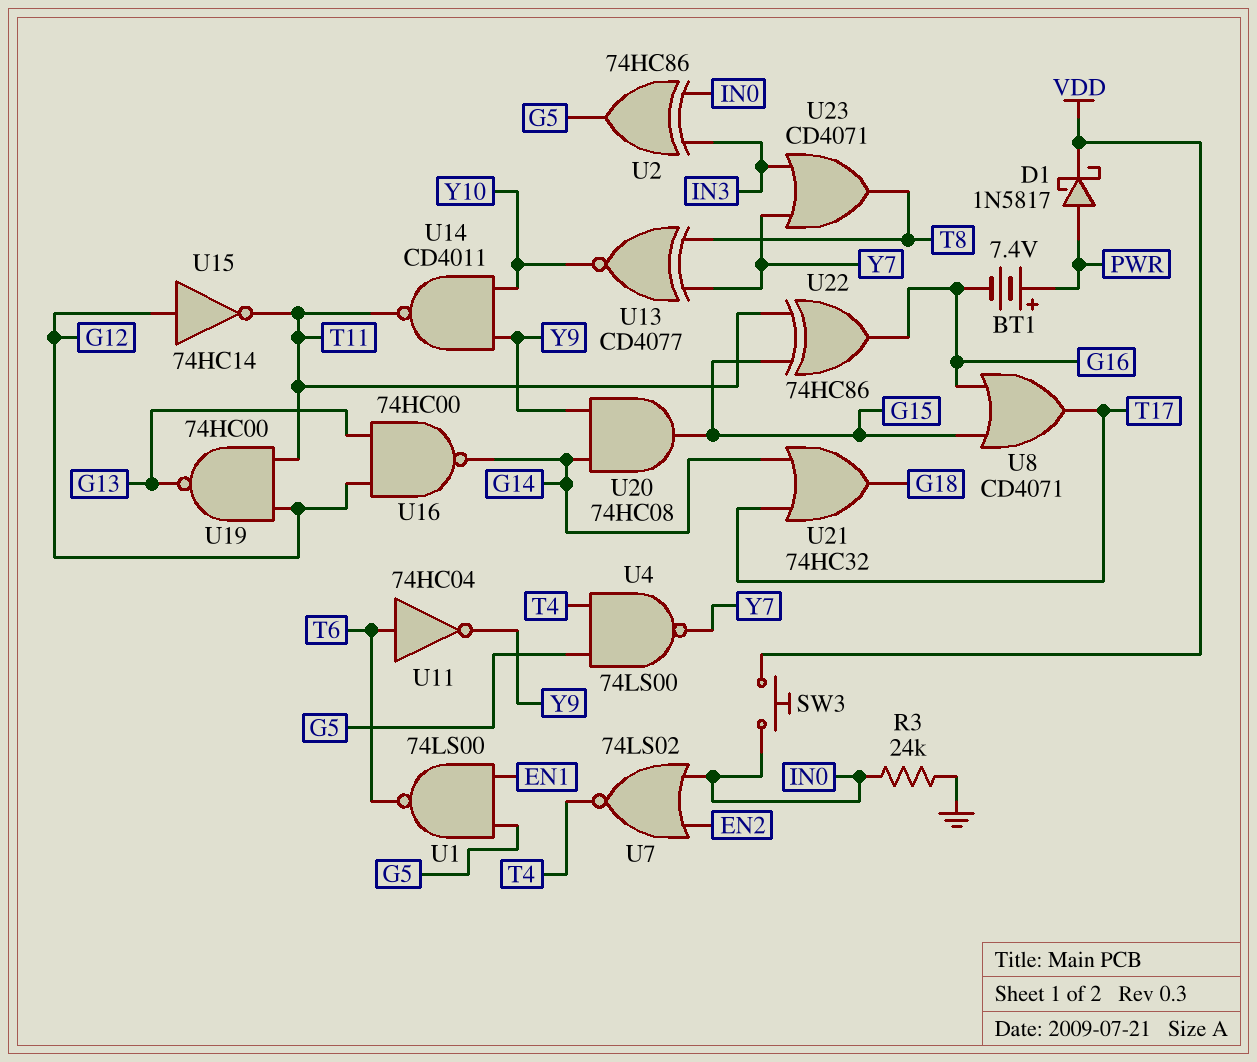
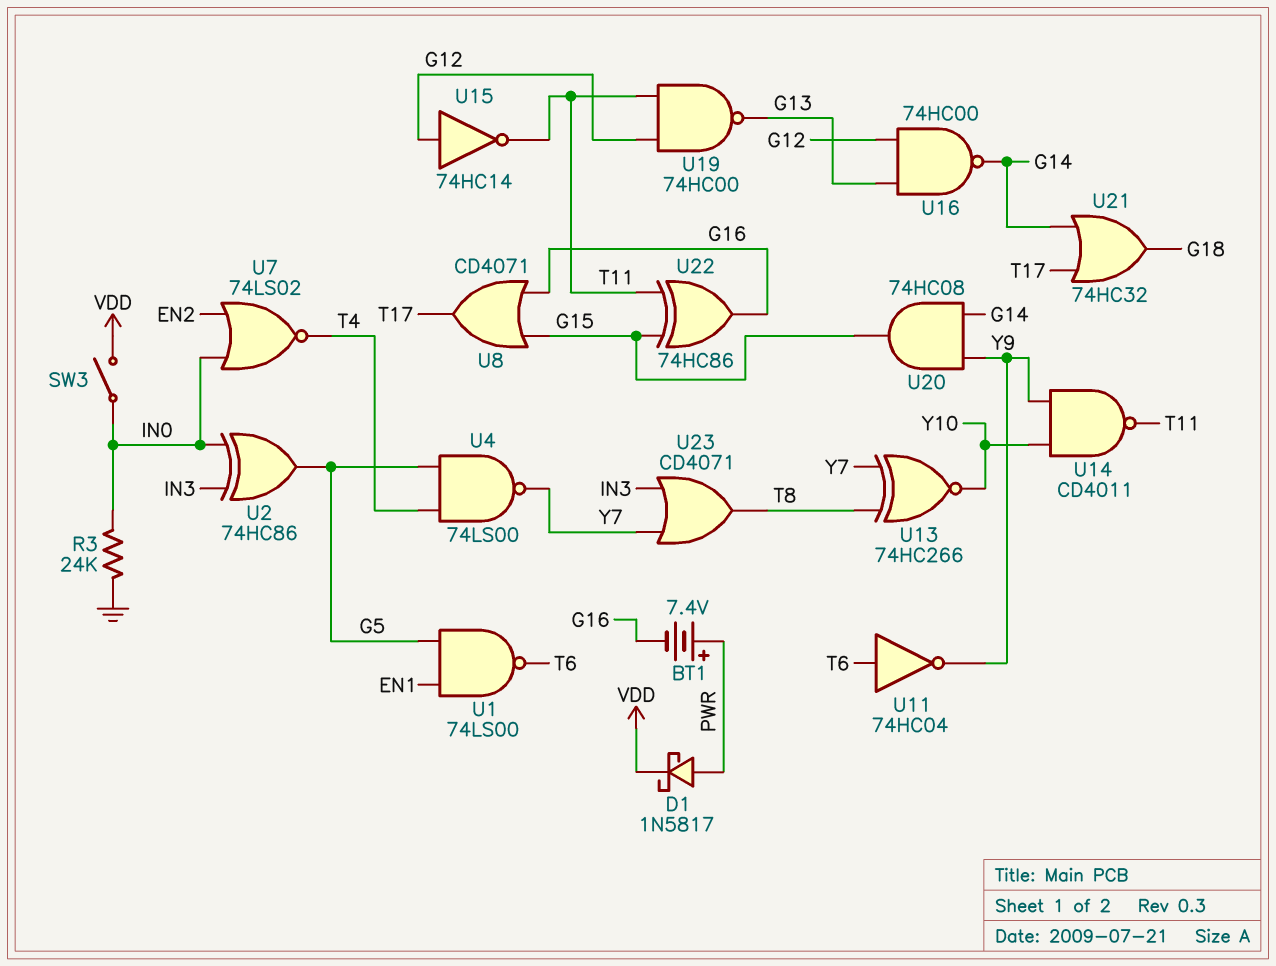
SW3: button (IN0, VDD) -> switch (IN0, VDD)
U13: XNOR CD4077 (in T8, in Y7, out Y10) -> XNOR 74HC266 (in T8, in Y7, out Y10)

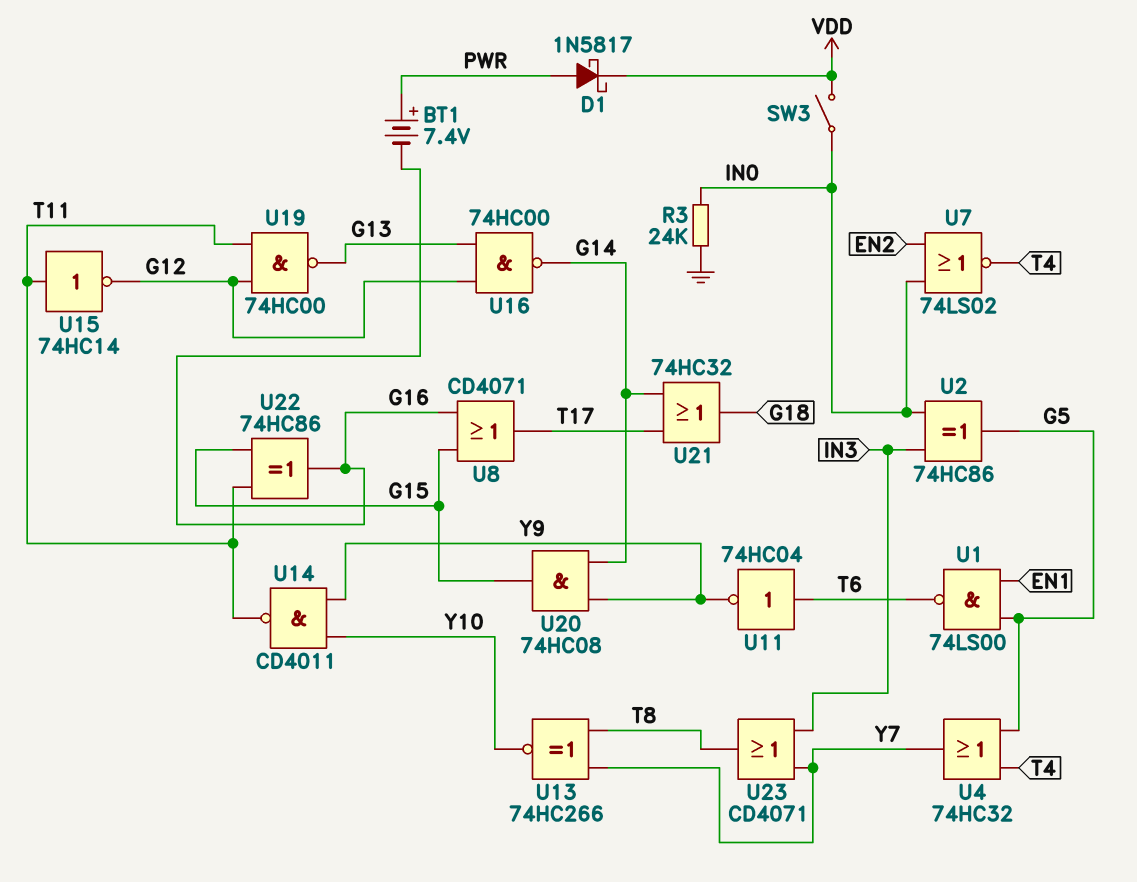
U4: NAND 74LS00 (in G5, in T4, out Y7) -> OR 74HC32 (in G5, in T4, out Y7)
U15: NOT 74HC14 (in G12, out T11) -> NOT 74HC14 (in T11, out G12)

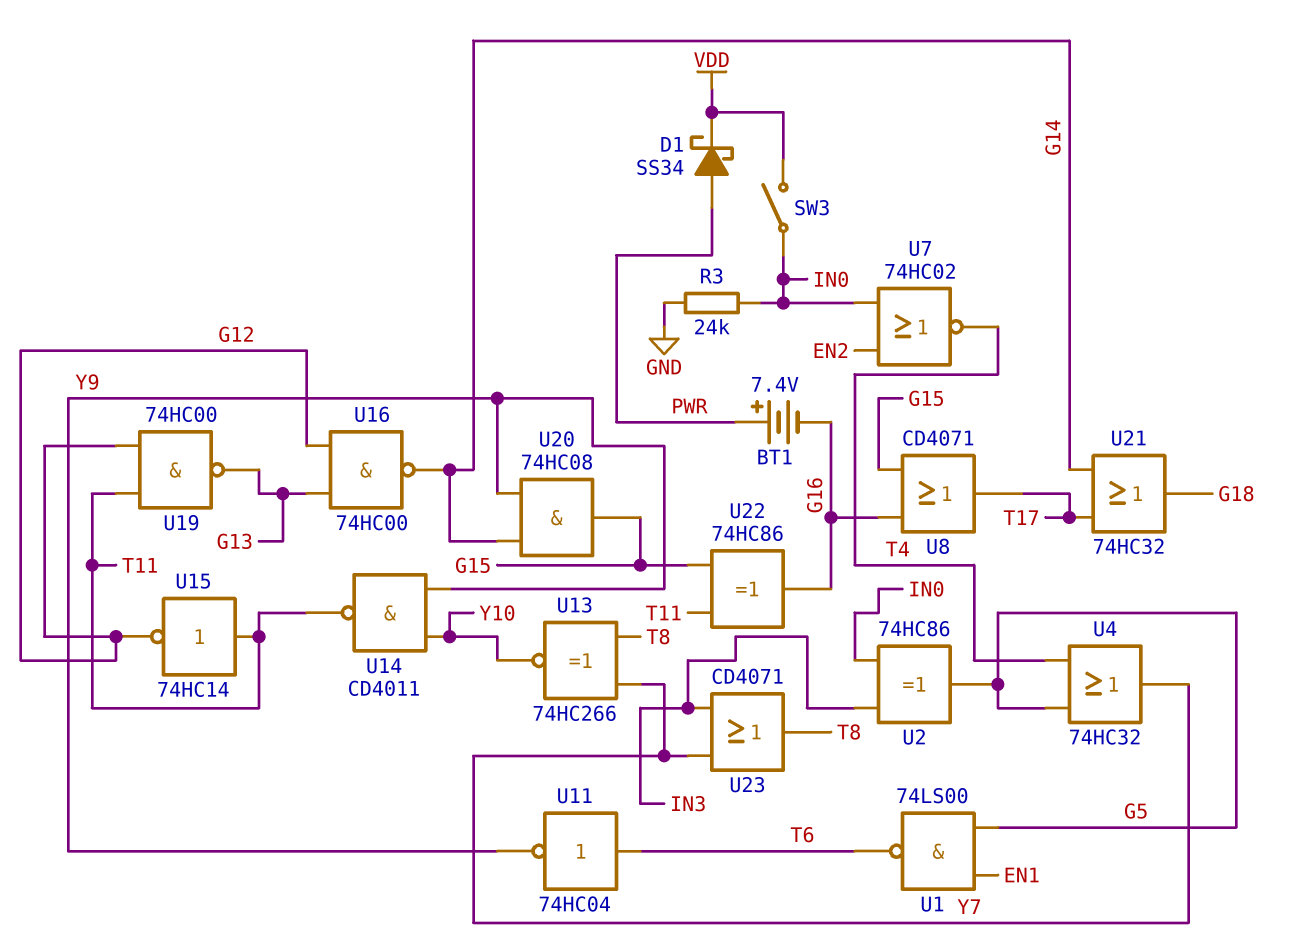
D1: schottky 1N5817 (A PWR, K VDD) -> schottky SS34 (A PWR, K VDD)
U7: NOR 74LS02 (in EN2, in IN0, out T4) -> NOR 74HC02 (in EN2, in IN0, out T4)

